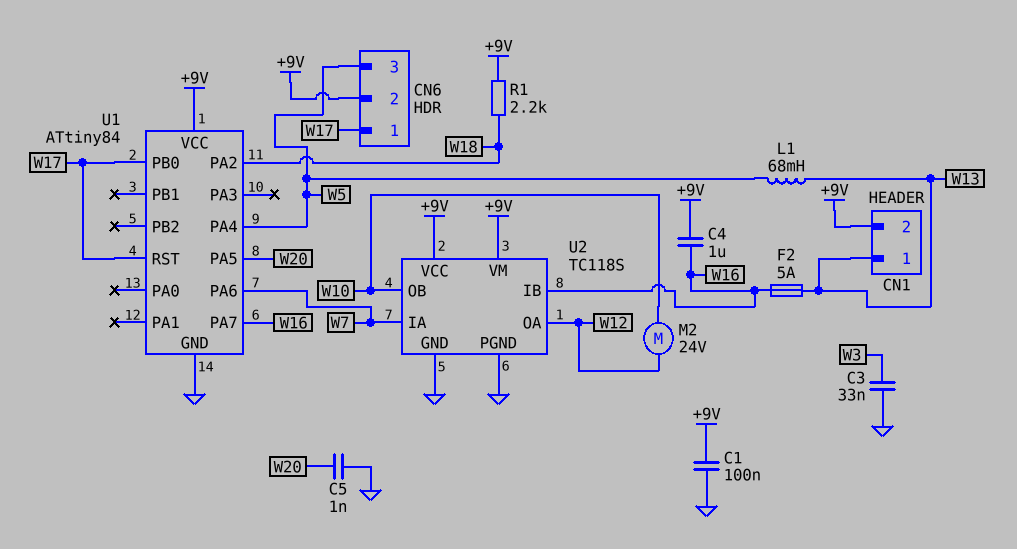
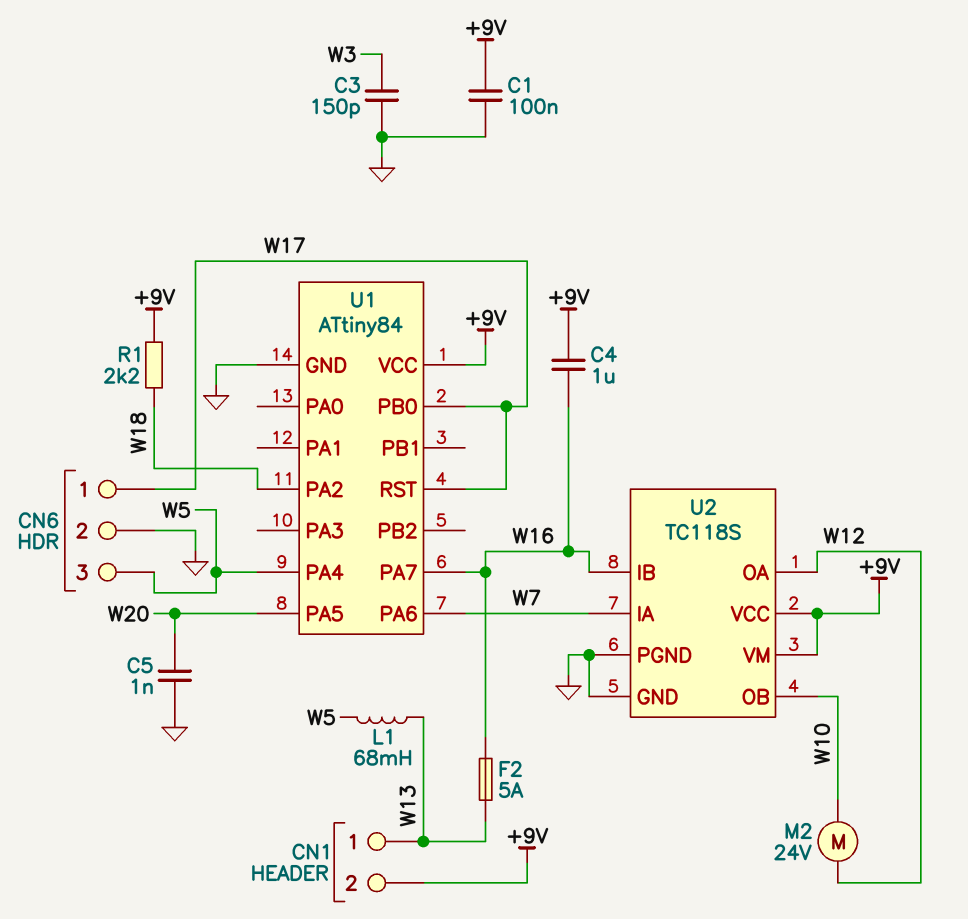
C3: 33nF (GND, W3) -> 150pF (GND, W3)
CN6 pin 2: +9V -> GND

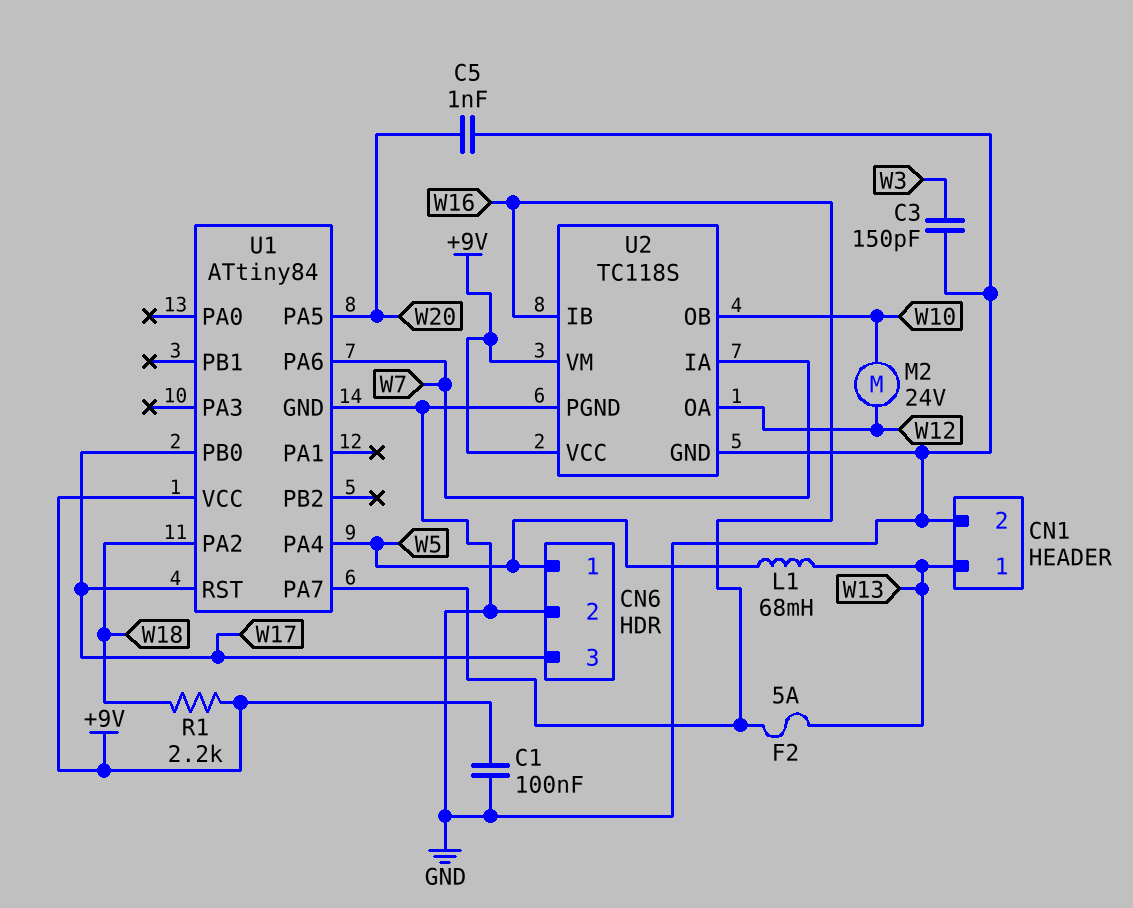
C4: 1uF (+9V, W16) -> none
CN1 pin 2: +9V -> GND
CN6 pin 1: W17 -> W5
CN6 pin 3: W5 -> W17

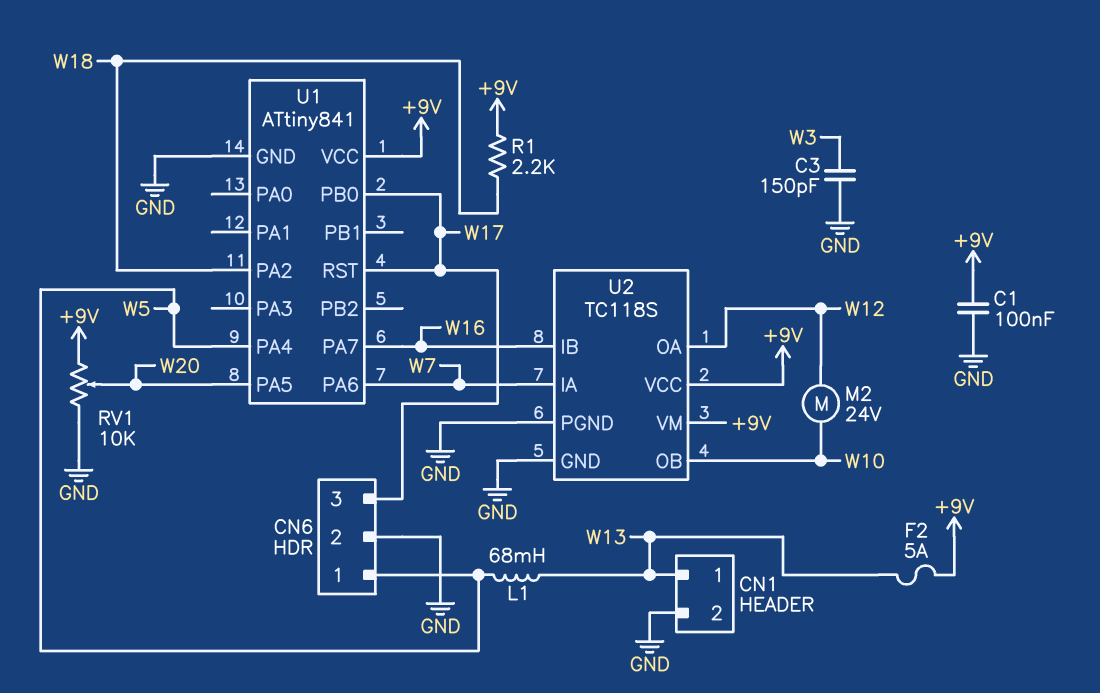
C5: 1nF (GND, W20) -> none
F2: 5A (W13, W16) -> 5A (+9V, W13)
RV1: none -> 10k (+9V, GND, wiper W20)
U1: ATtiny84 -> ATtiny841

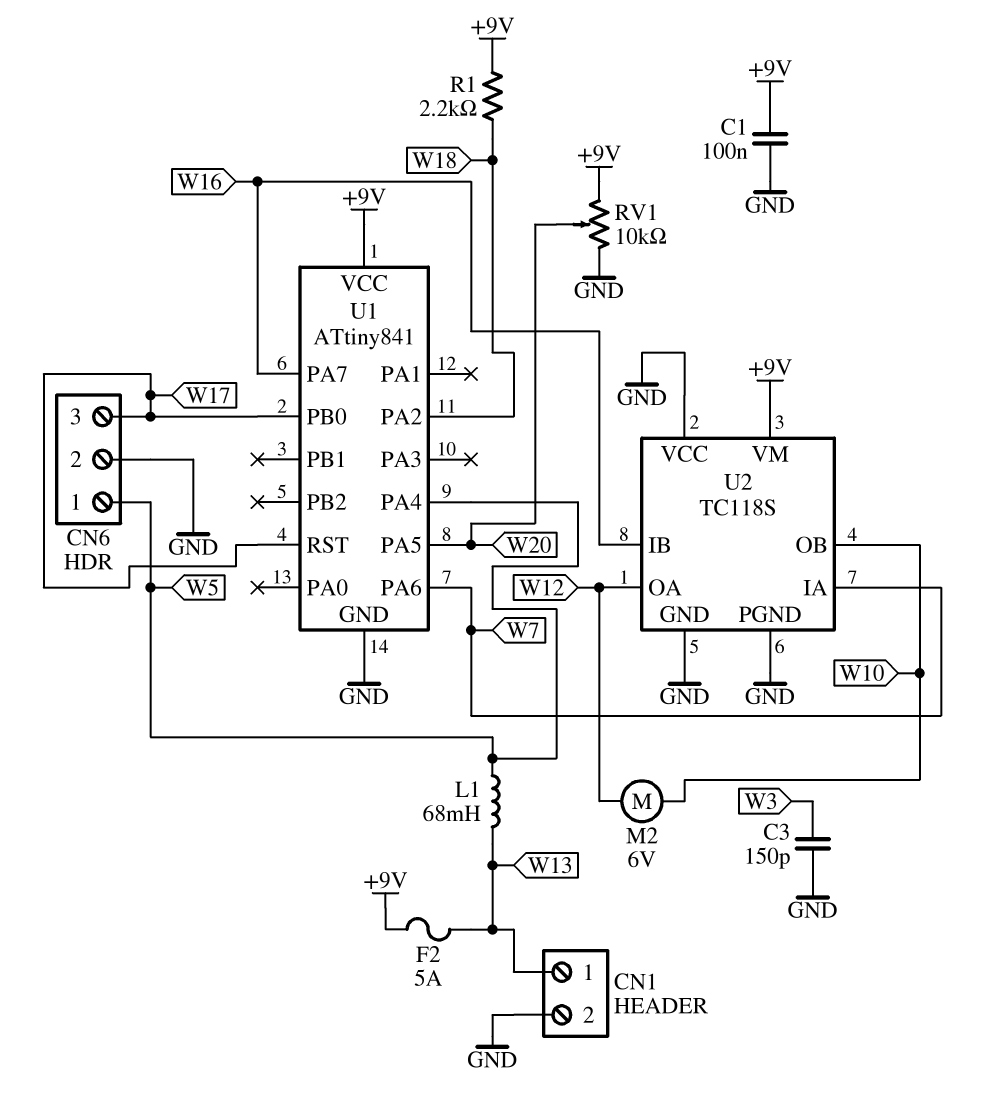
M2: motor 24V (W10, W12) -> motor 6V (W10, W12)
U2 pin VCC: +9V -> GND

